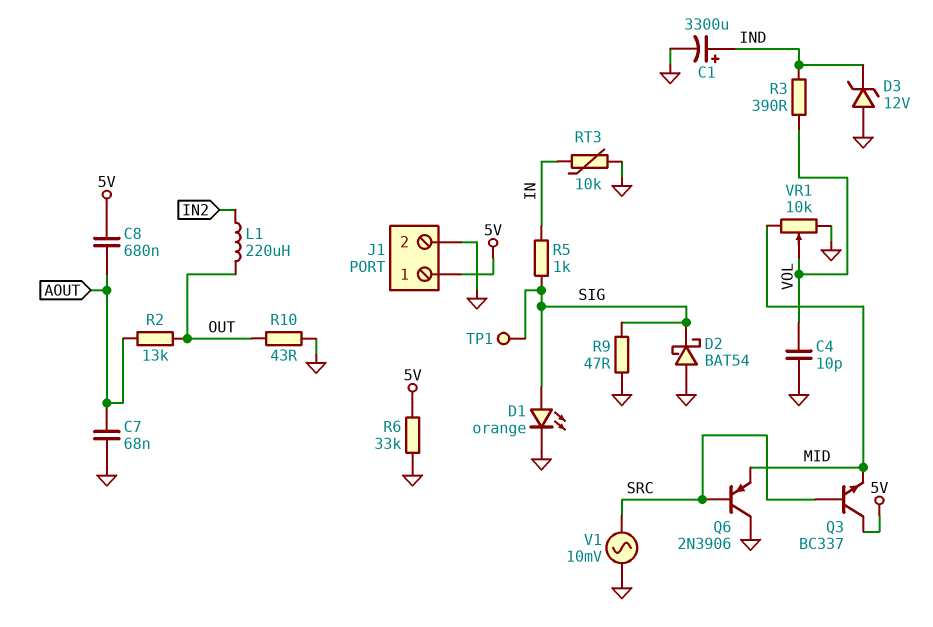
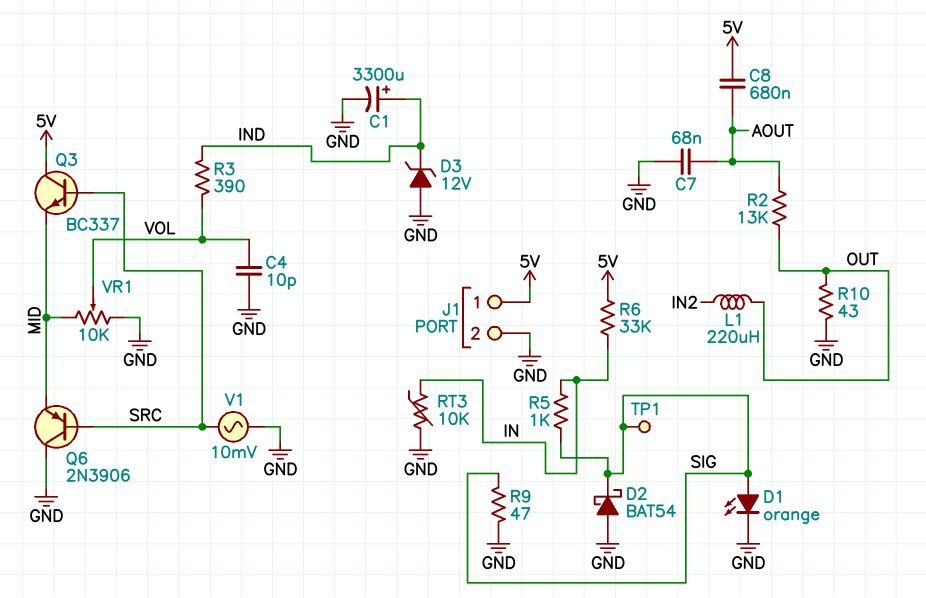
R6: 33k (5V, GND) -> 33k (5V, IN)

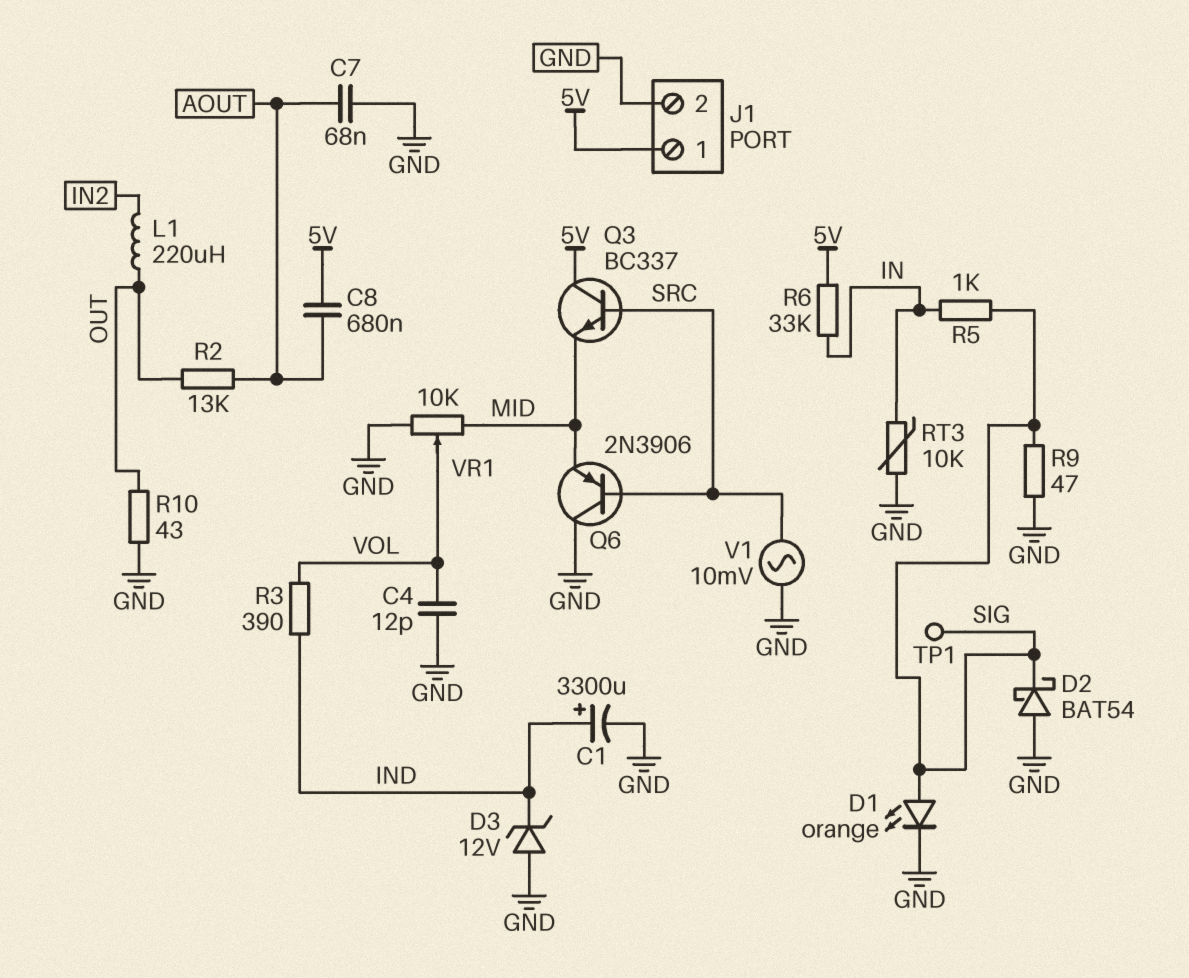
C4: 10pF (GND, VOL) -> 12pF (GND, VOL)

